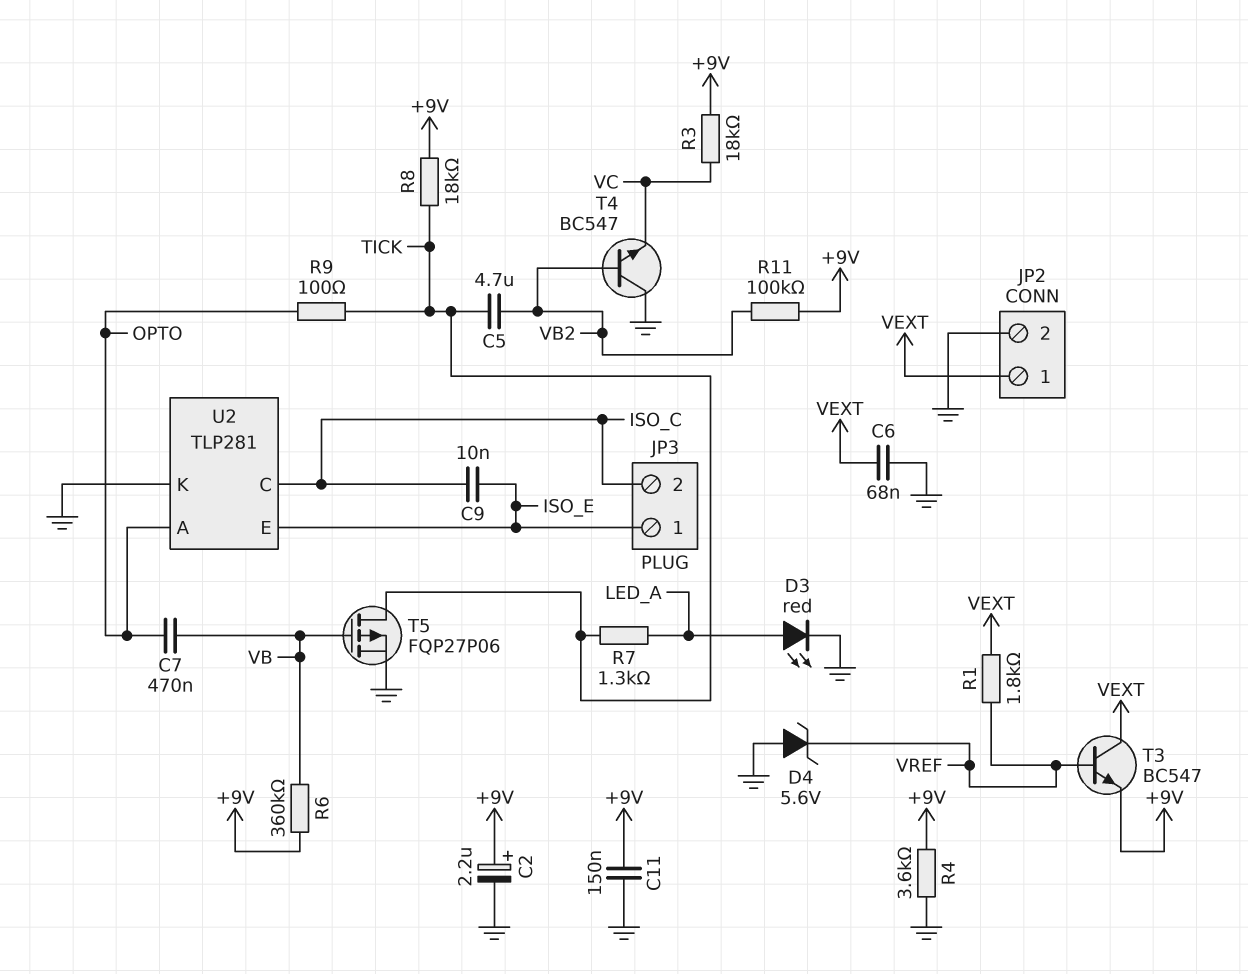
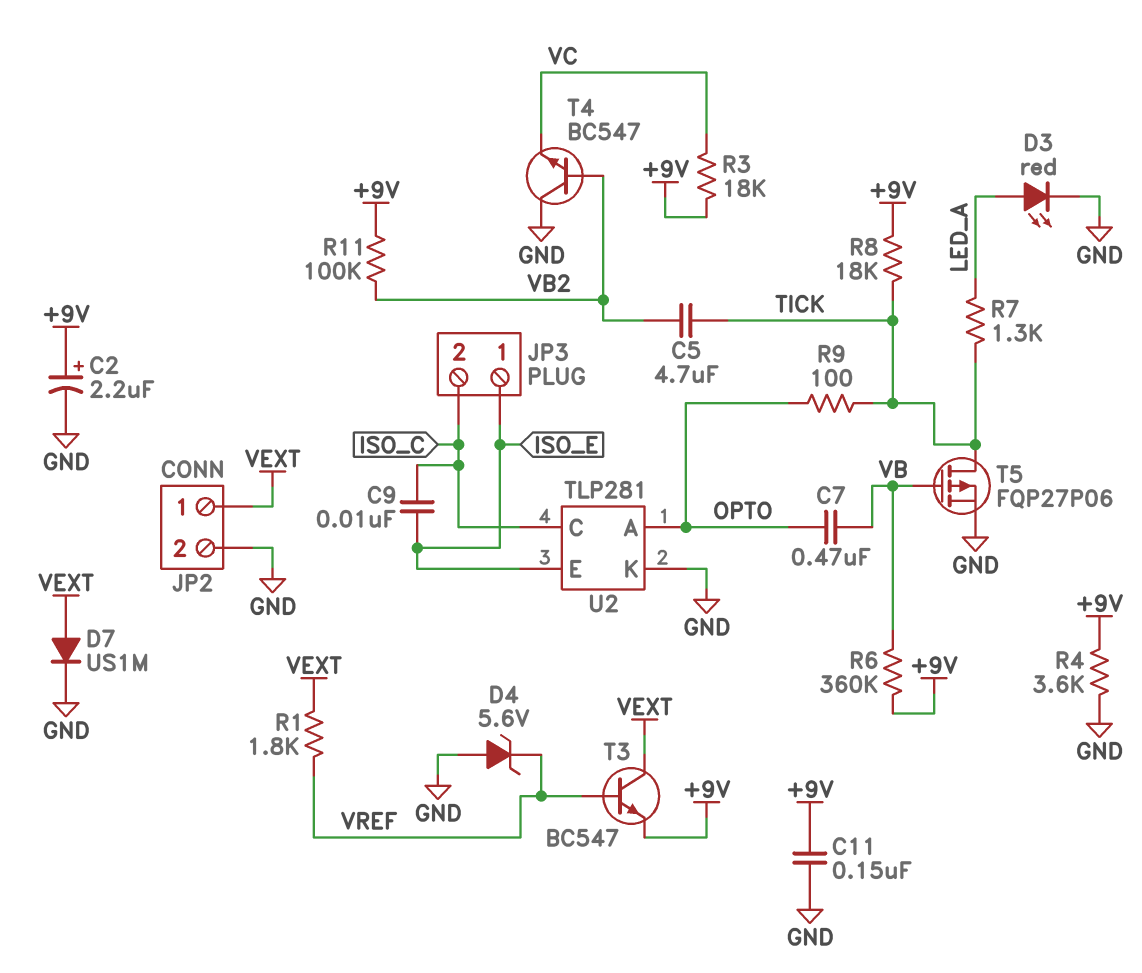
C6: 68nF (GND, VEXT) -> none
D7: none -> diode US1M (A VEXT, K GND)

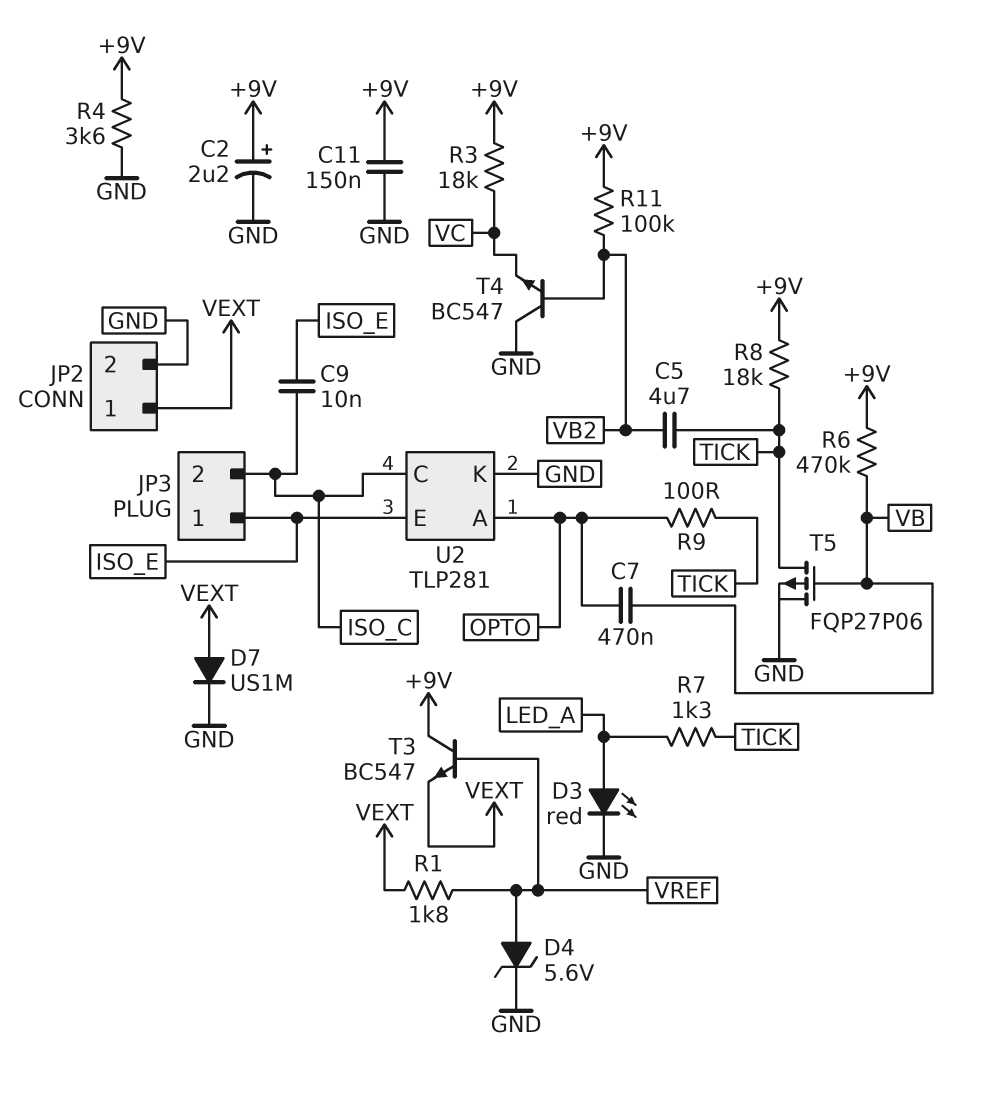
D4: zener 5.6V (A GND, K VREF) -> zener 5.6V (A VREF, K GND)
R6: 360k (+9V, VB) -> 470k (+9V, VB)
T3: NPN BC547 (B VREF, C VEXT, E +9V) -> NPN BC547 (B VREF, C +9V, E VEXT)

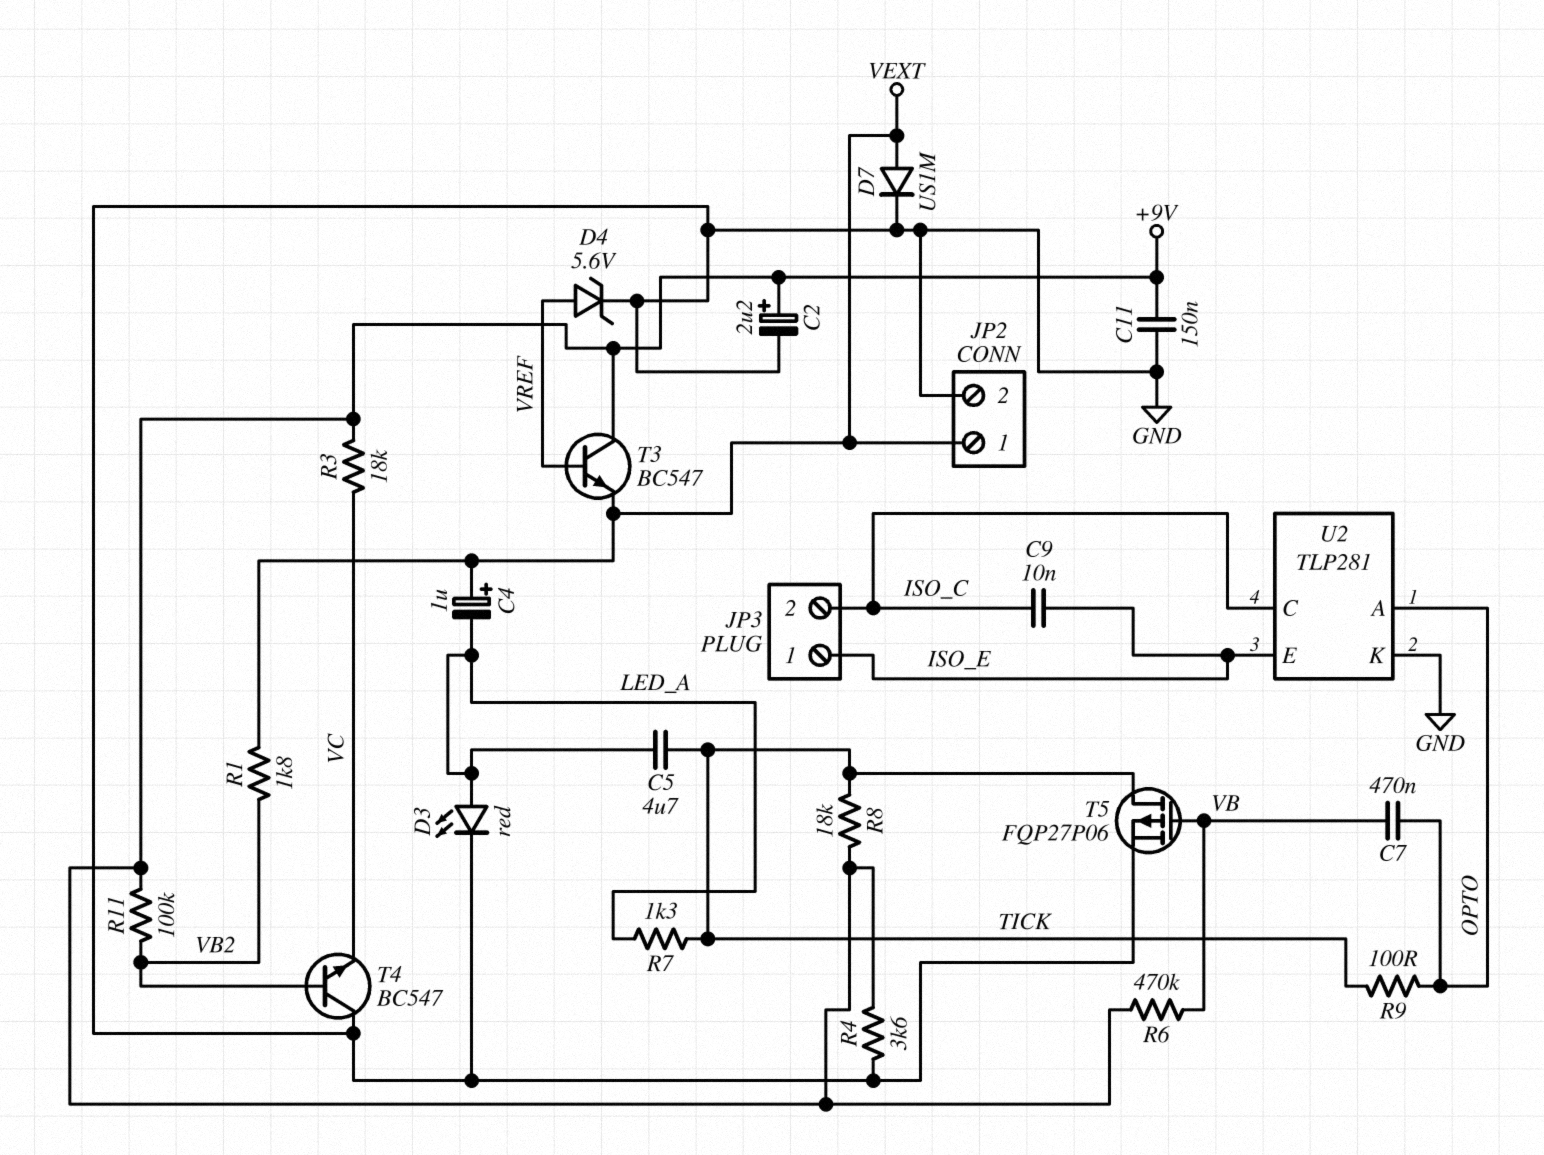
C4: none -> 1uF (plus VEXT, minus LED_A)
C5: 4.7uF (TICK, VB2) -> 4.7uF (LED_A, TICK)
R1: 1.8k (VEXT, VREF) -> 1.8k (VB2, VEXT)

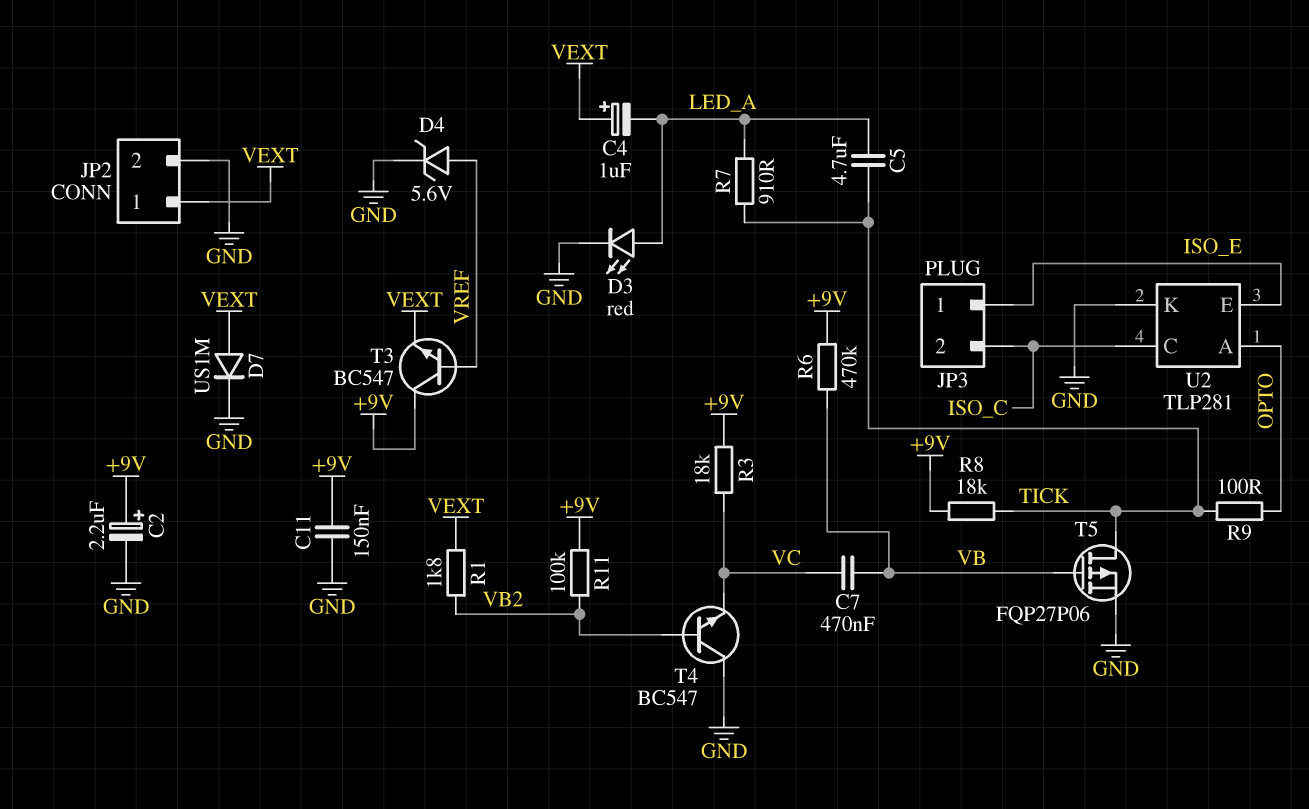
C7: 470nF (OPTO, VB) -> 470nF (VB, VC)
C9: 10nF (ISO_C, ISO_E) -> none
R4: 3.6k (+9V, GND) -> none
R7: 1.3k (LED_A, TICK) -> 910 (LED_A, TICK)

